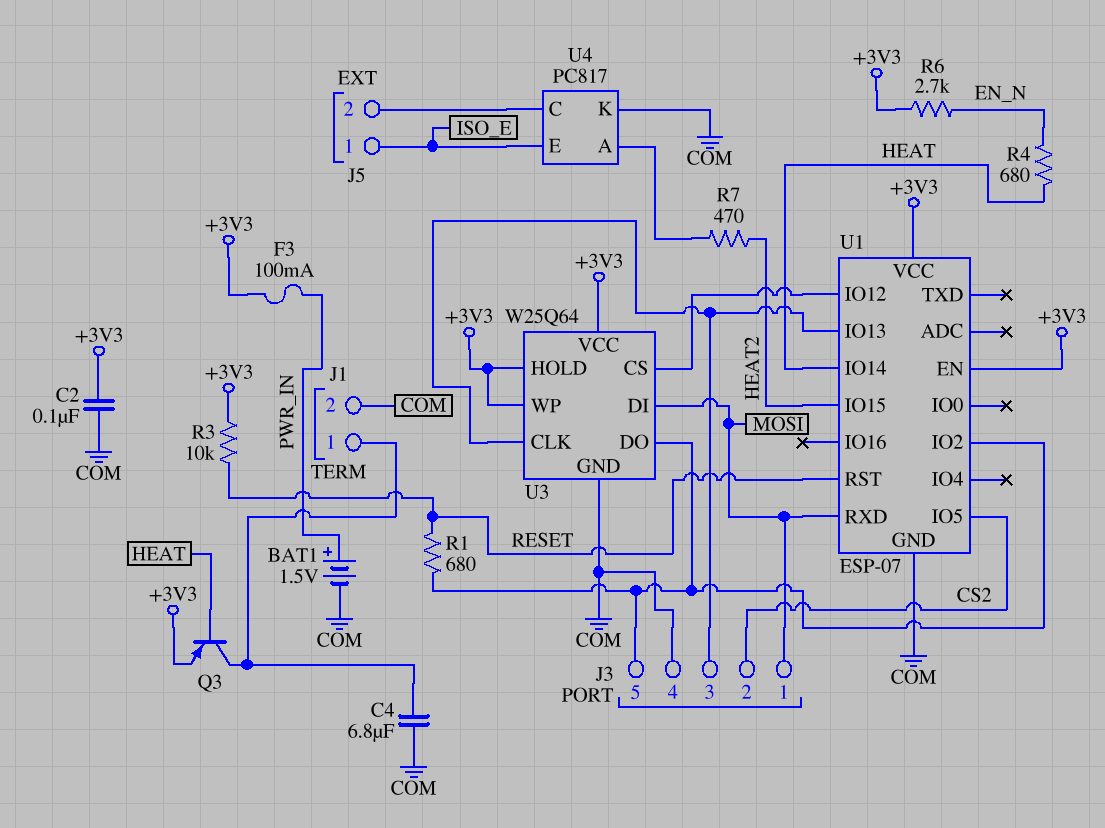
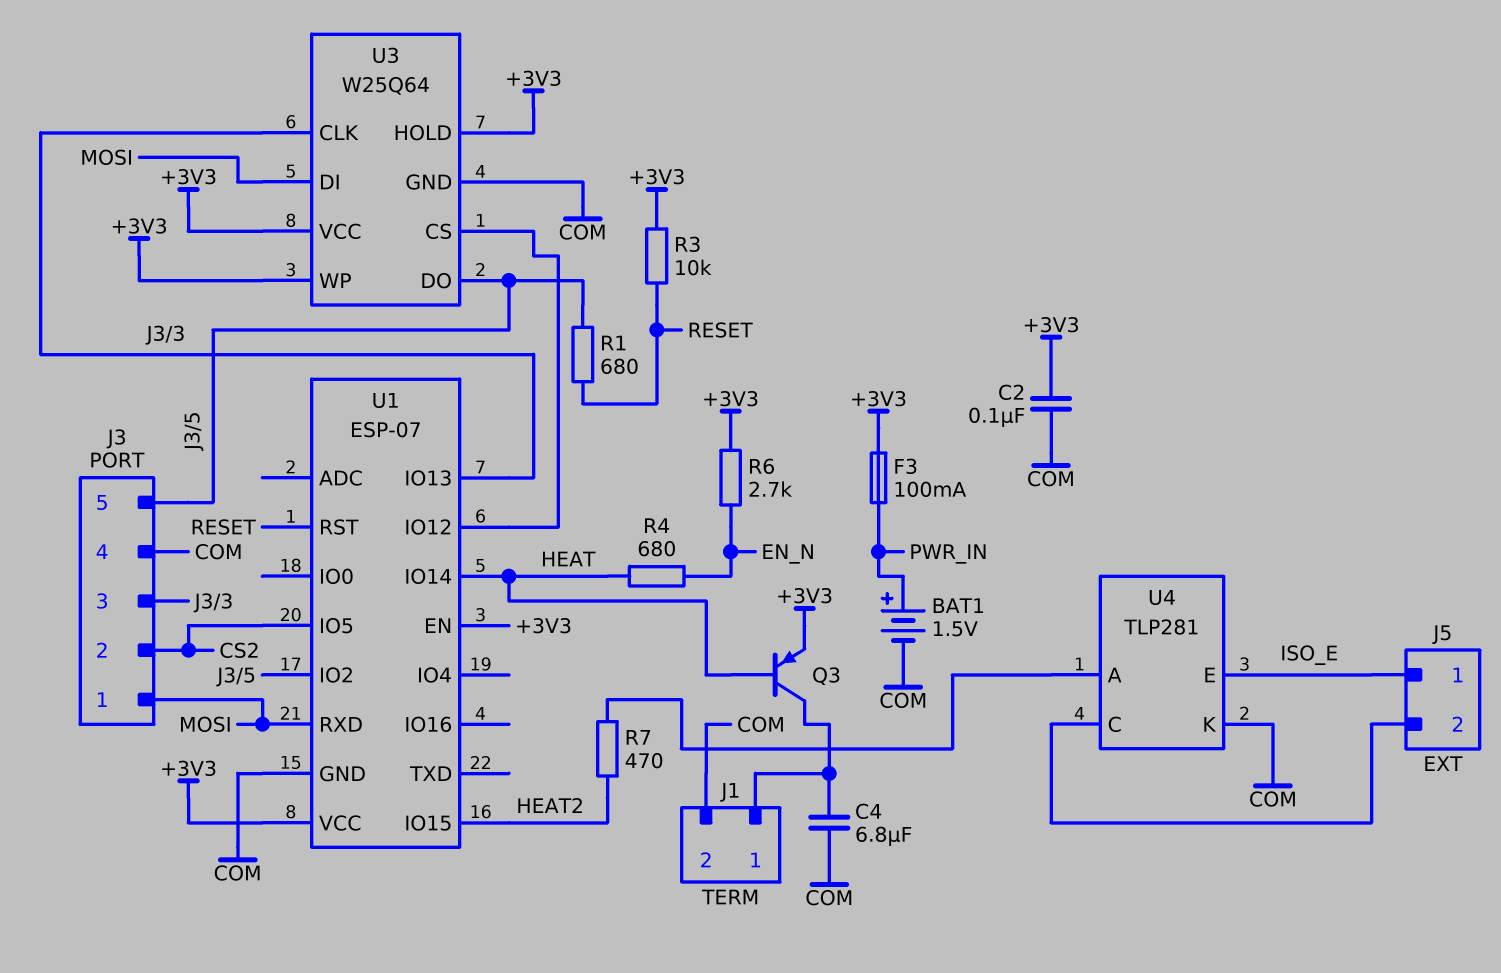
U4: PC817 -> TLP281

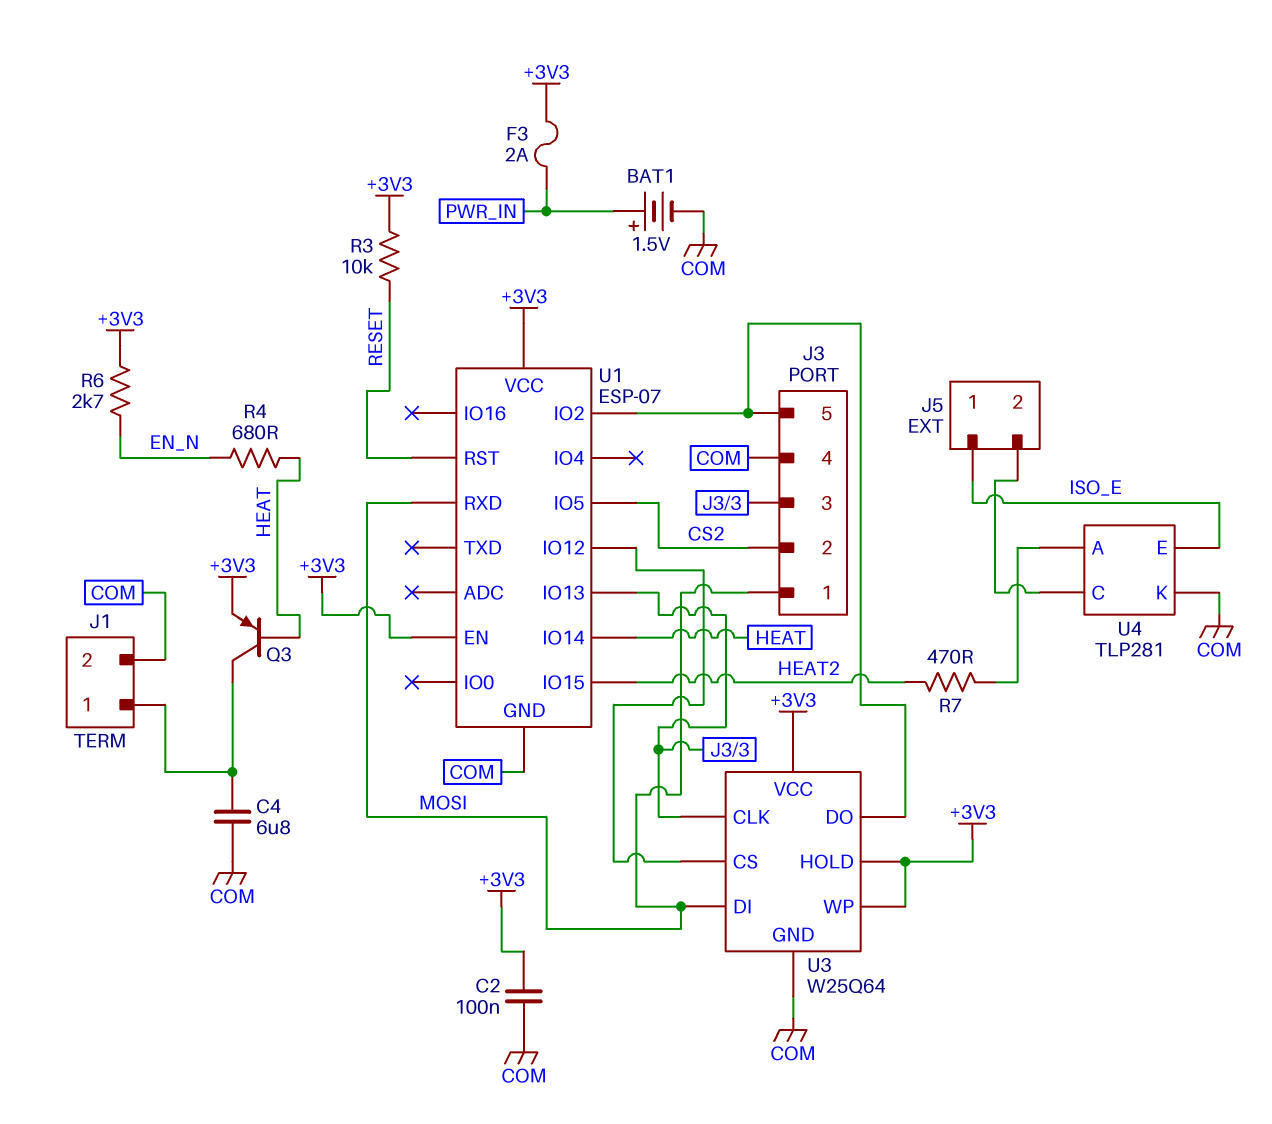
F3: 100mA (+3V3, PWR_IN) -> 2A (+3V3, PWR_IN)
R1: 680 (J3/5, RESET) -> none

